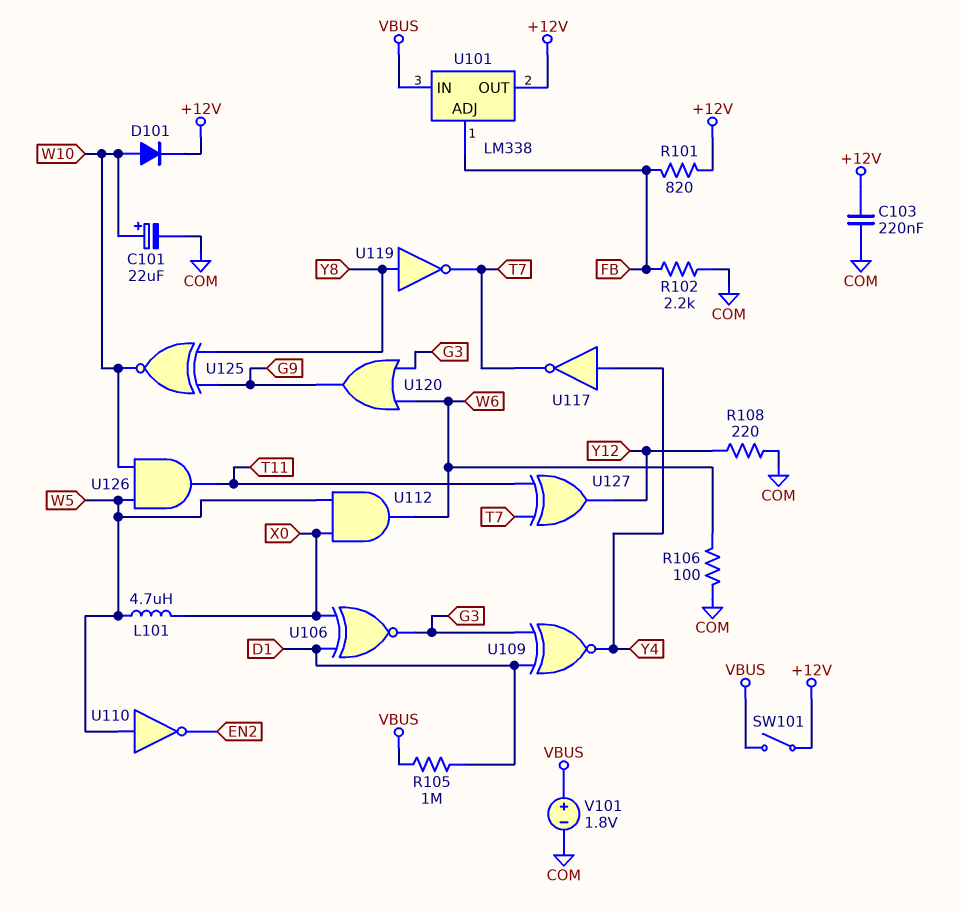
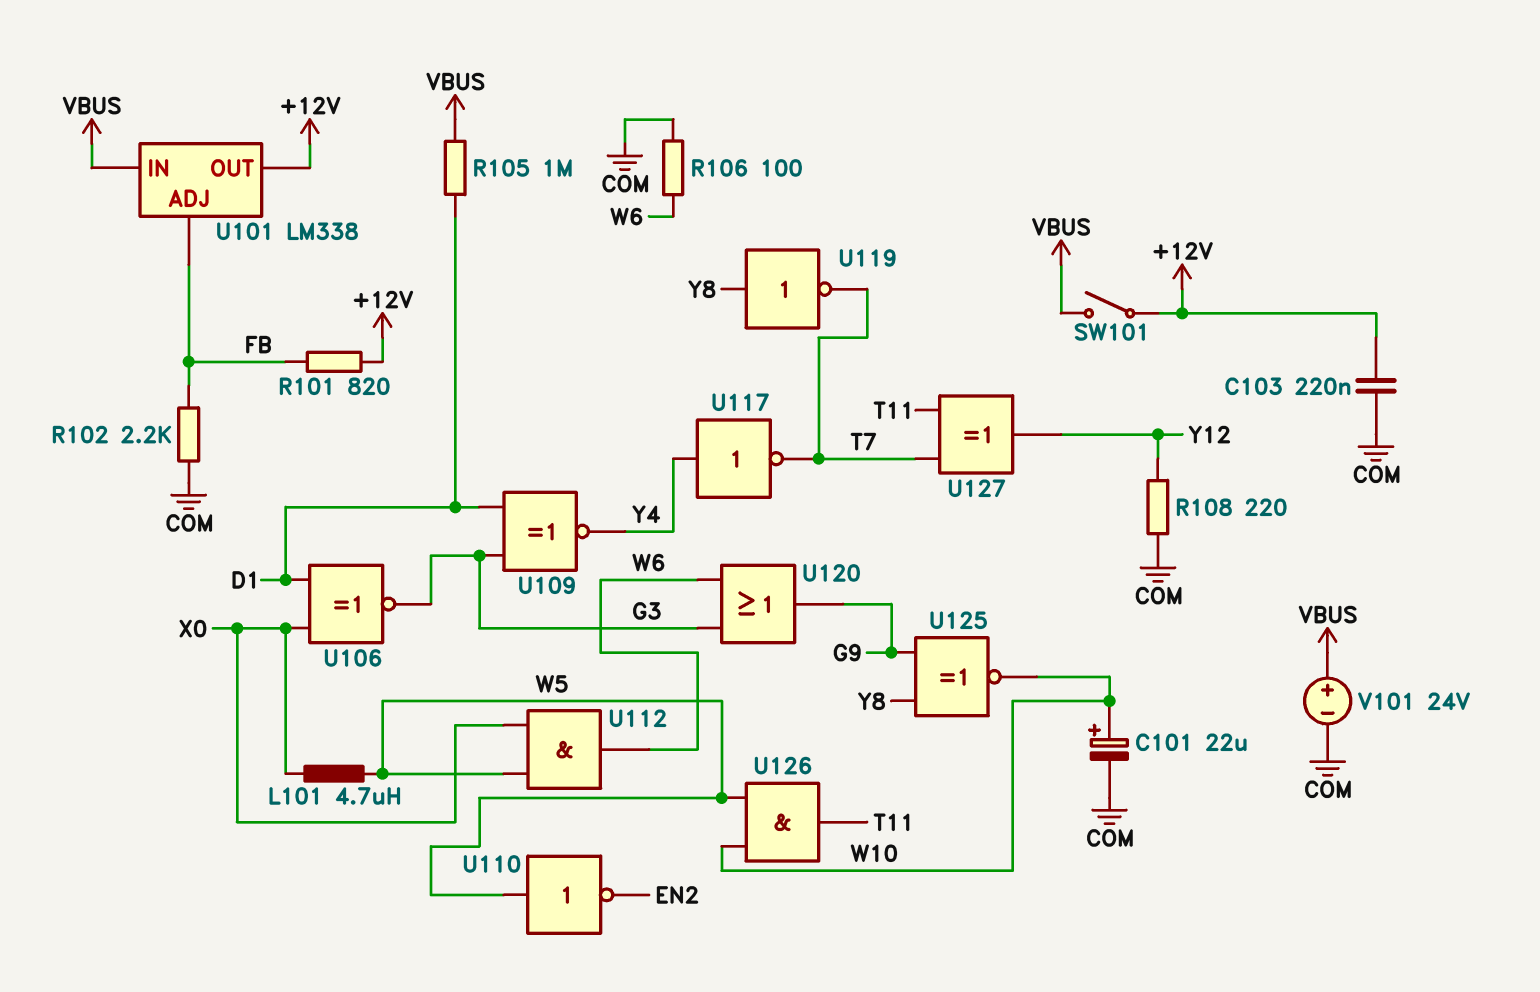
D101: diode (A W10, K +12V) -> none
V101: 1.8V (plus VBUS, minus COM) -> 24V (plus VBUS, minus COM)

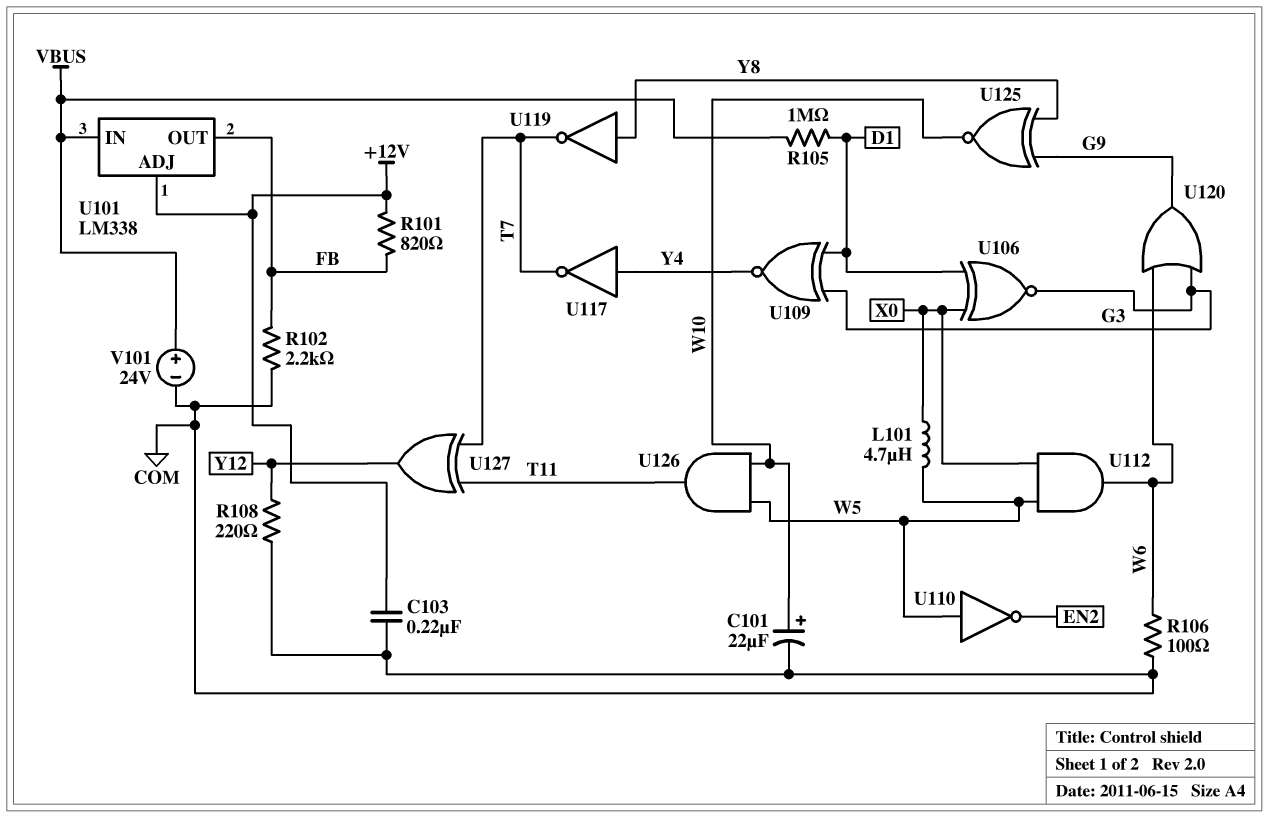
SW101: switch (+12V, VBUS) -> none
U101 pin ADJ: FB -> +12V
U101 pin OUT: +12V -> FB

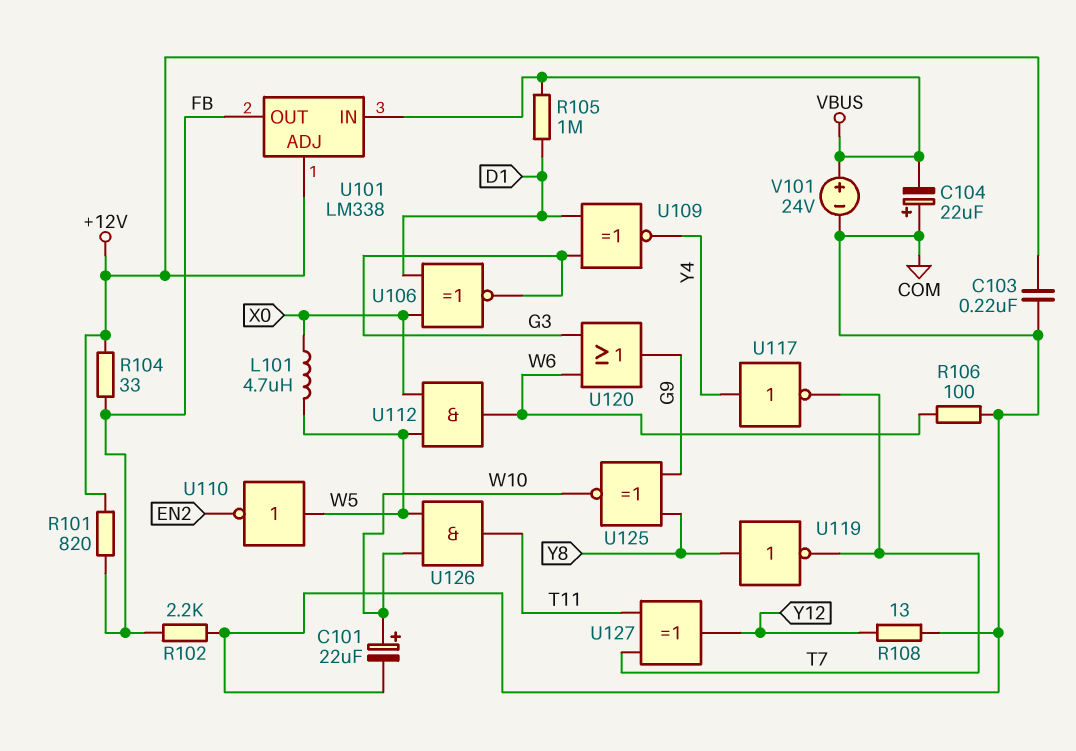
C104: none -> 22uF (plus COM, minus VBUS)
R104: none -> 33 (+12V, FB)
R108: 220 (COM, Y12) -> 13 (COM, Y12)

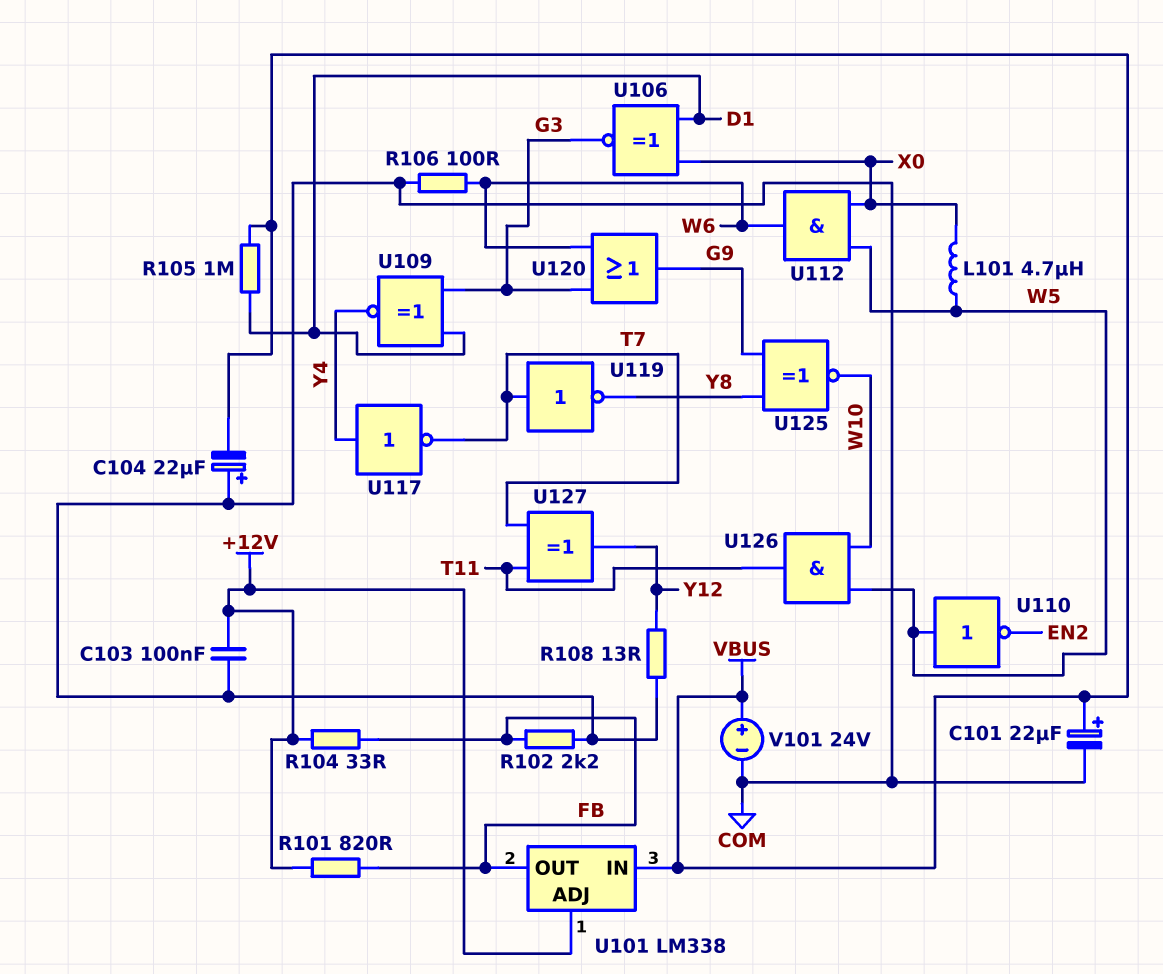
C101: 22uF (plus W10, minus COM) -> 22uF (plus VBUS, minus COM)
C103: 220nF (+12V, COM) -> 100nF (+12V, COM)
U119: NOT (in Y8, out T7) -> NOT (in T7, out Y8)

